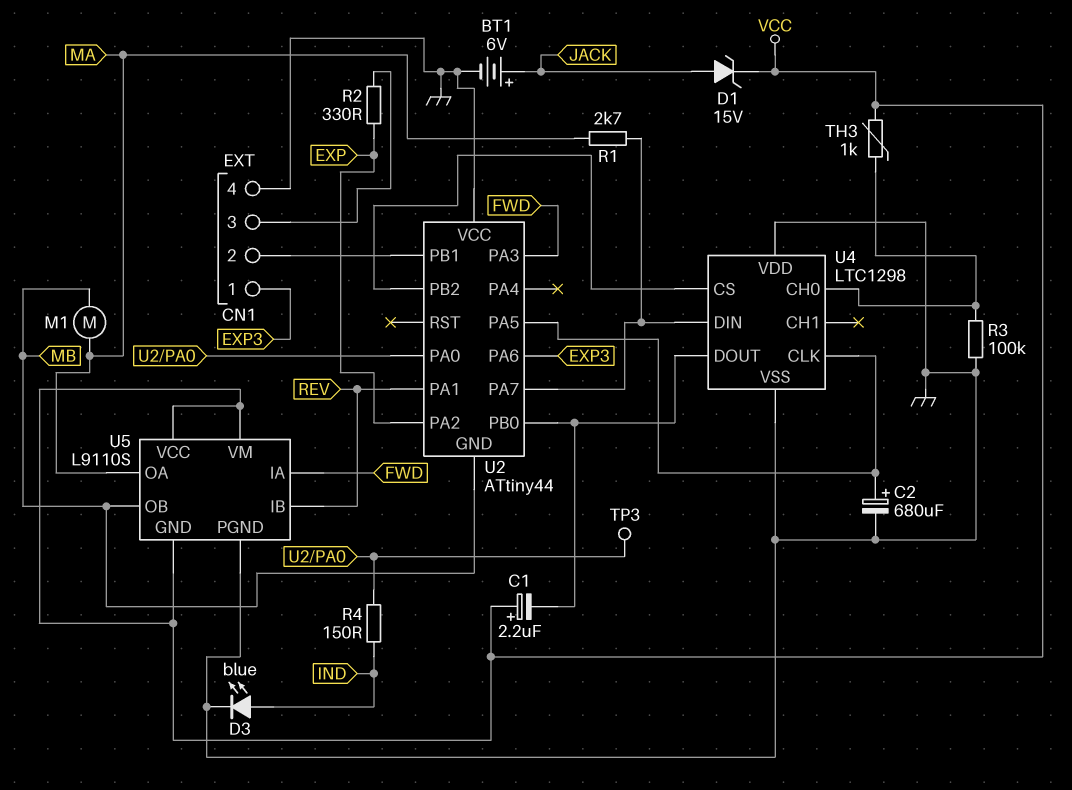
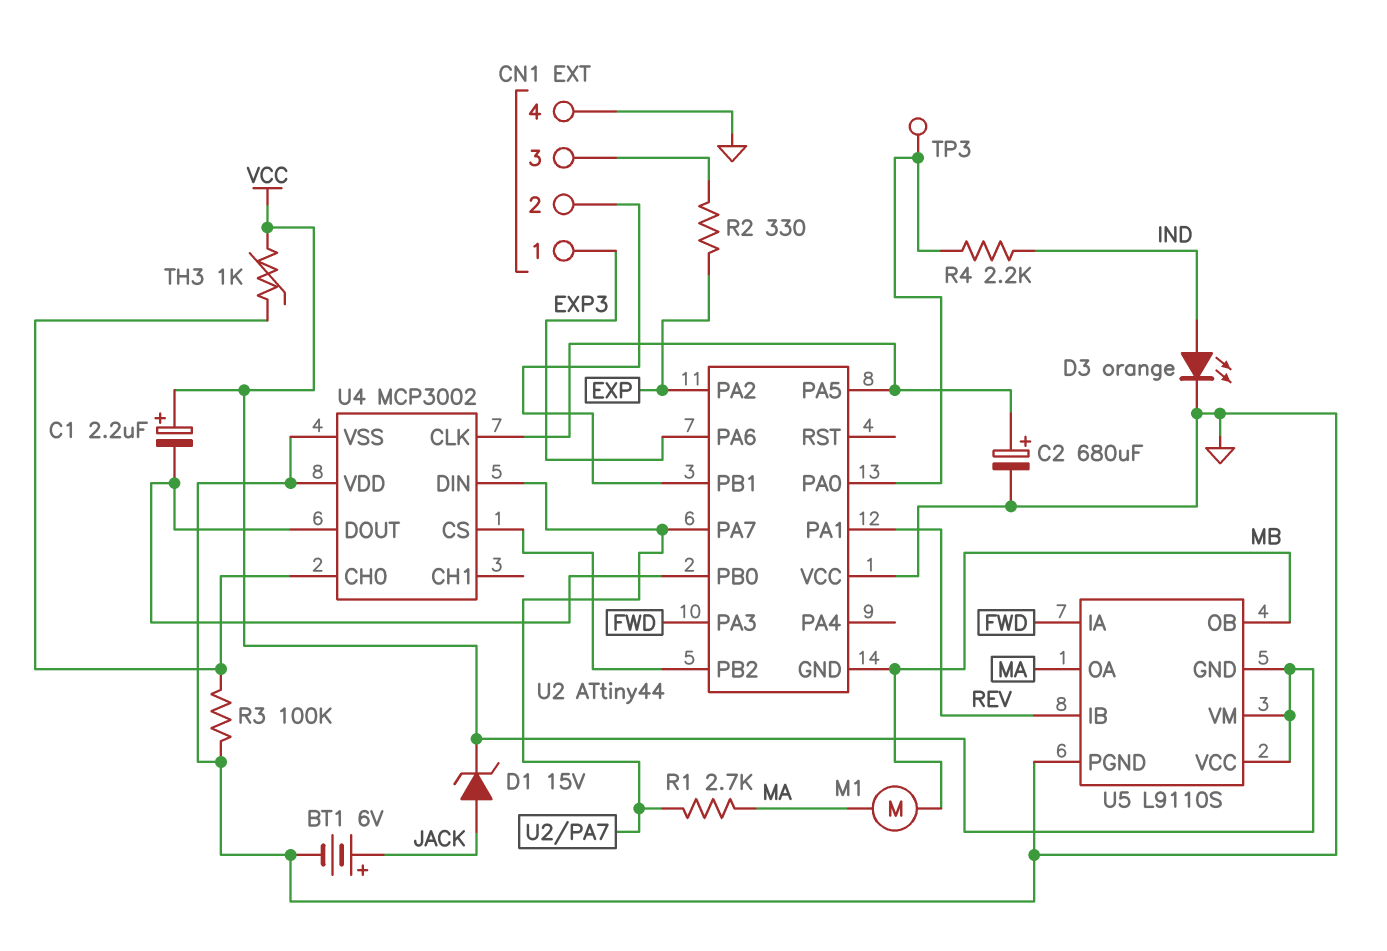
D3: LED blue (A IND, K GND) -> LED orange (A IND, K GND)
R4: 150 (IND, U2/PA0) -> 2.2k (IND, U2/PA0)
U4: LTC1298 -> MCP3002

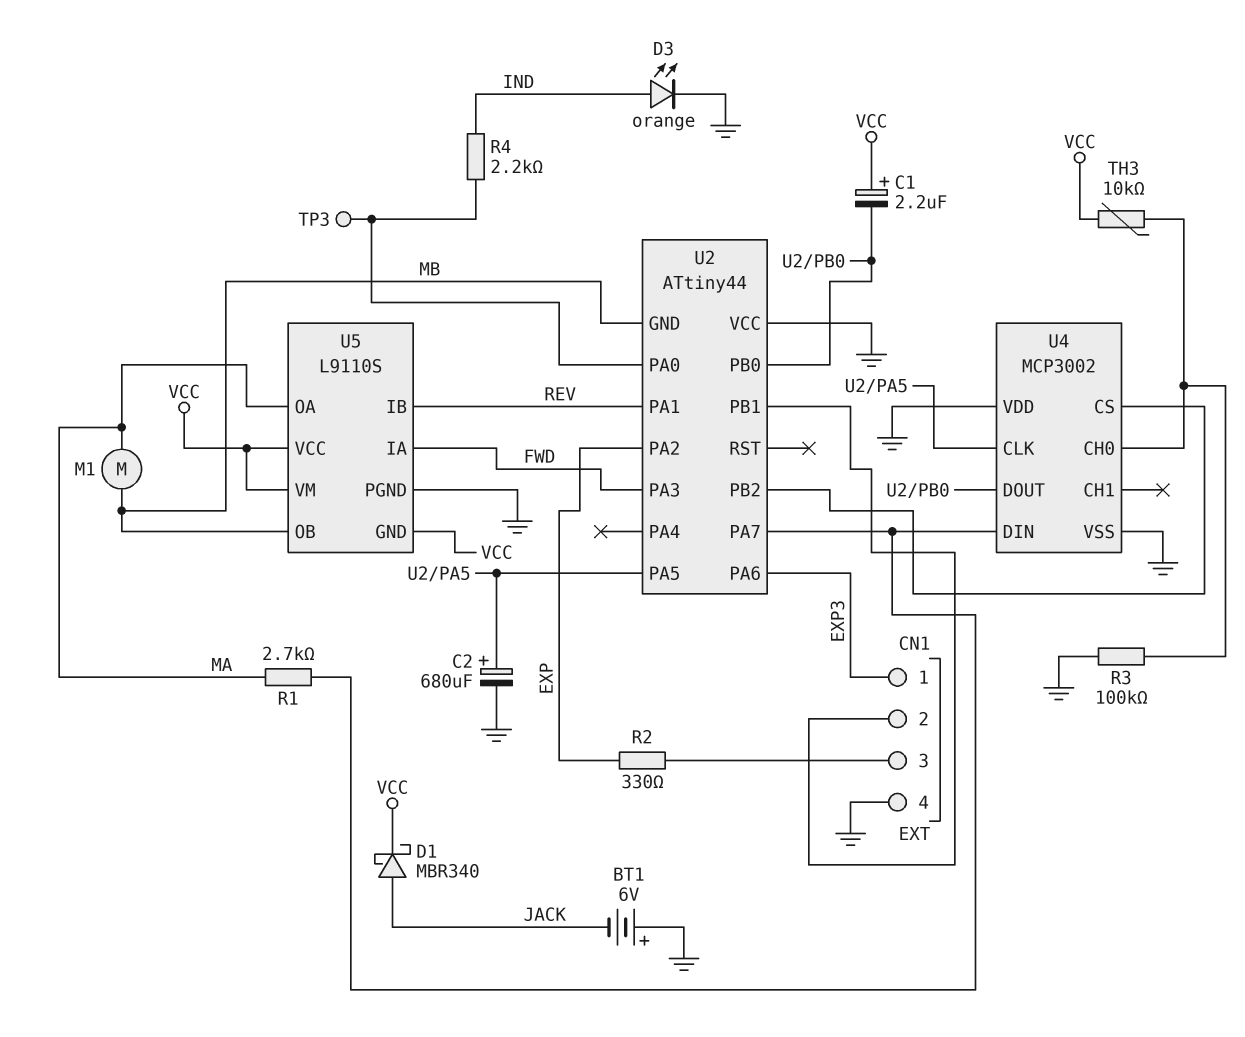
BT1: 6V (plus JACK, minus GND) -> 6V (plus GND, minus JACK)
D1: zener 15V (A JACK, K VCC) -> schottky MBR340 (A JACK, K VCC)
TH3: 1k (U4/CH0, VCC) -> 10k (U4/CH0, VCC)

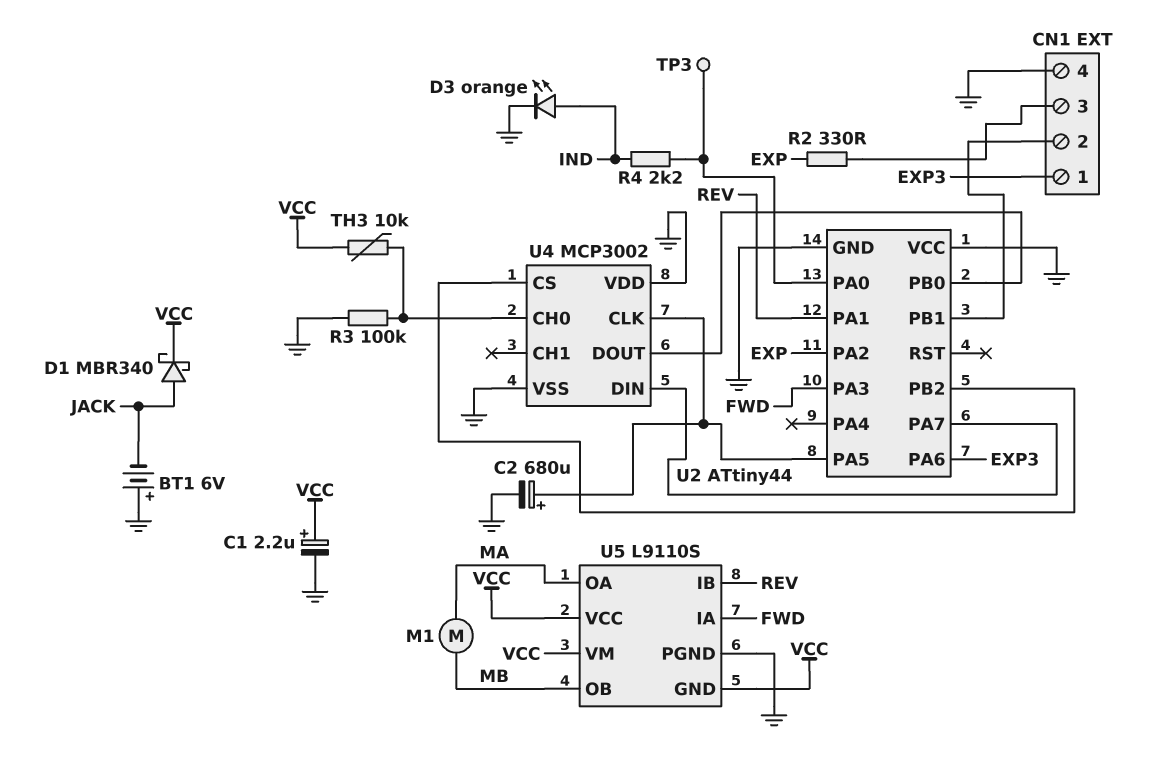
C1: 2.2uF (plus VCC, minus U2/PB0) -> 2.2uF (plus VCC, minus GND)
R1: 2.7k (MA, U2/PA7) -> none
U2 pin GND: MB -> GND

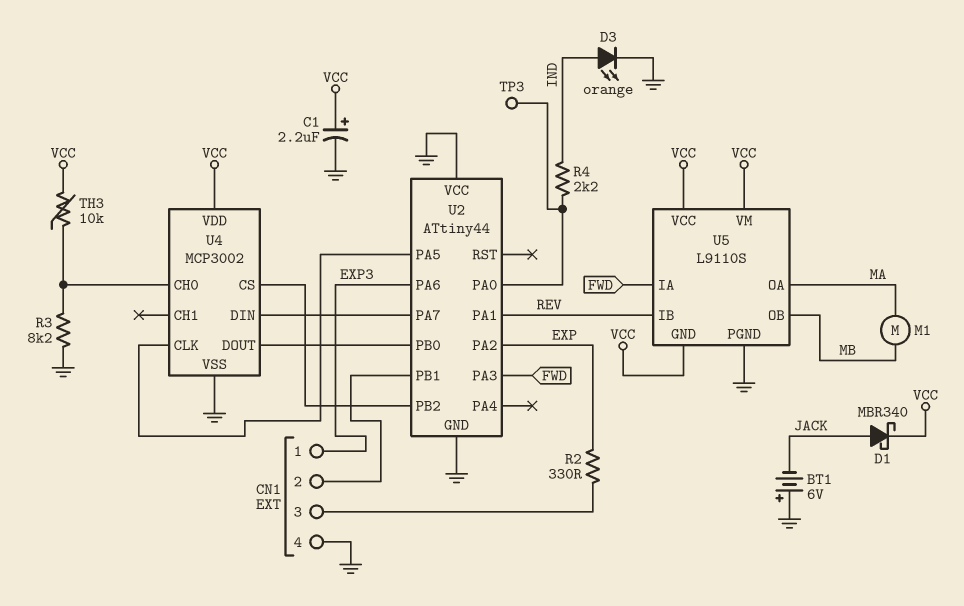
C2: 680uF (plus U2/PA5, minus GND) -> none
R3: 100k (GND, U4/CH0) -> 8.2k (GND, U4/CH0)
U4 pin VDD: GND -> VCC

